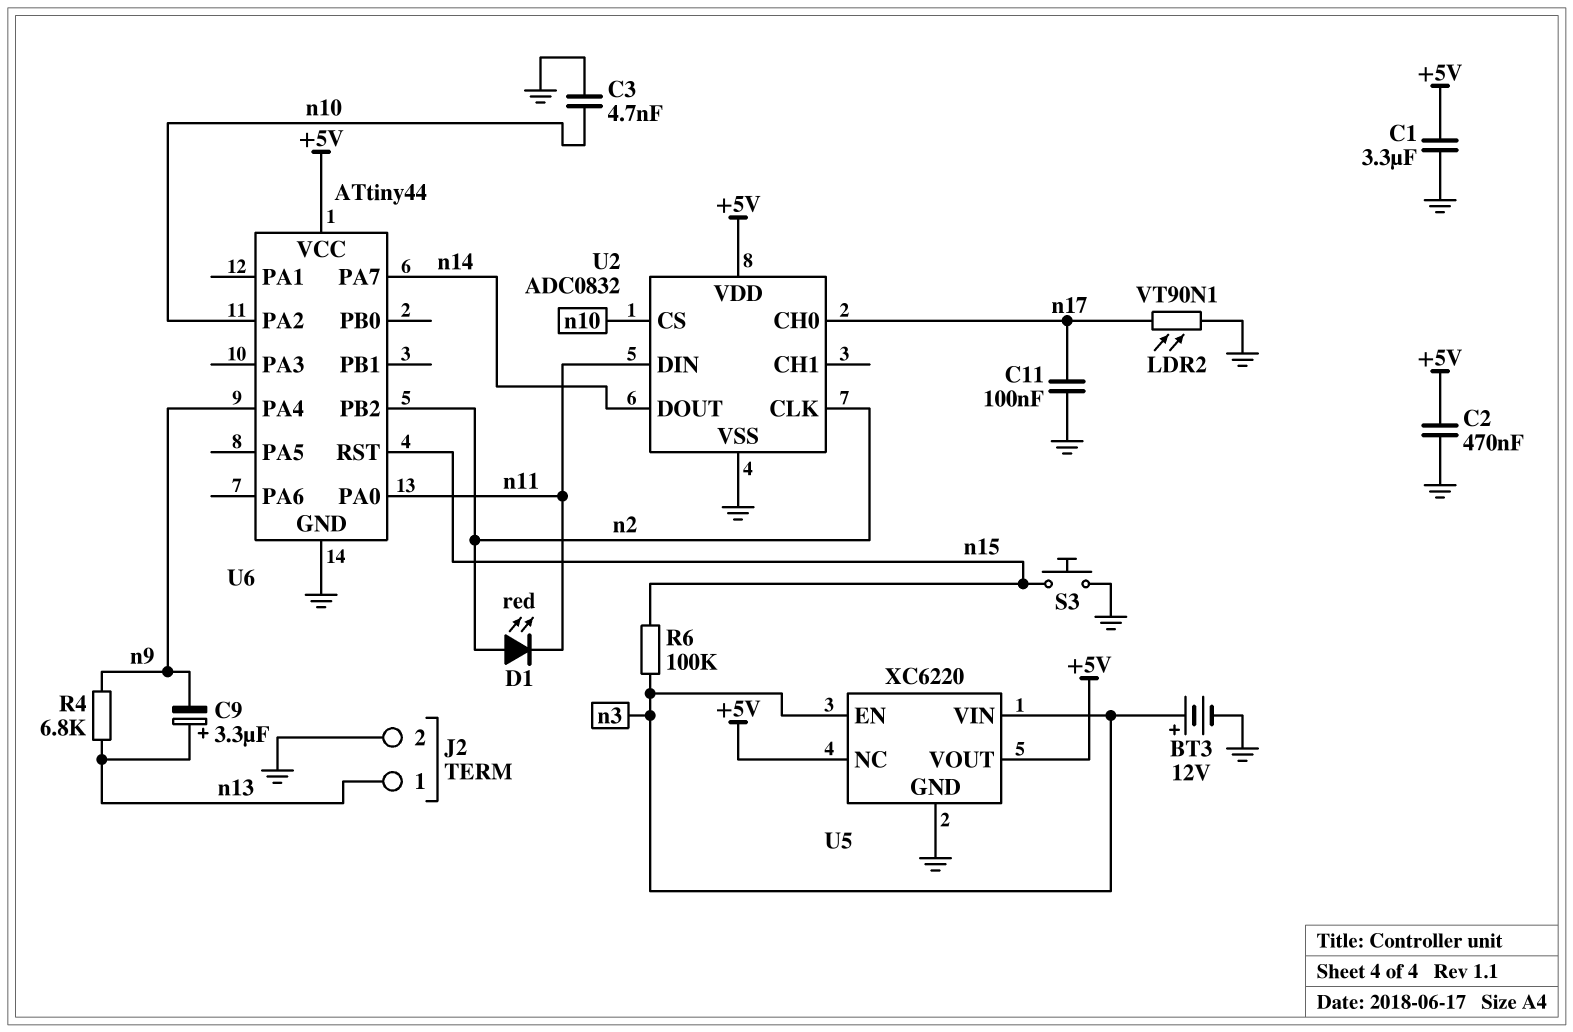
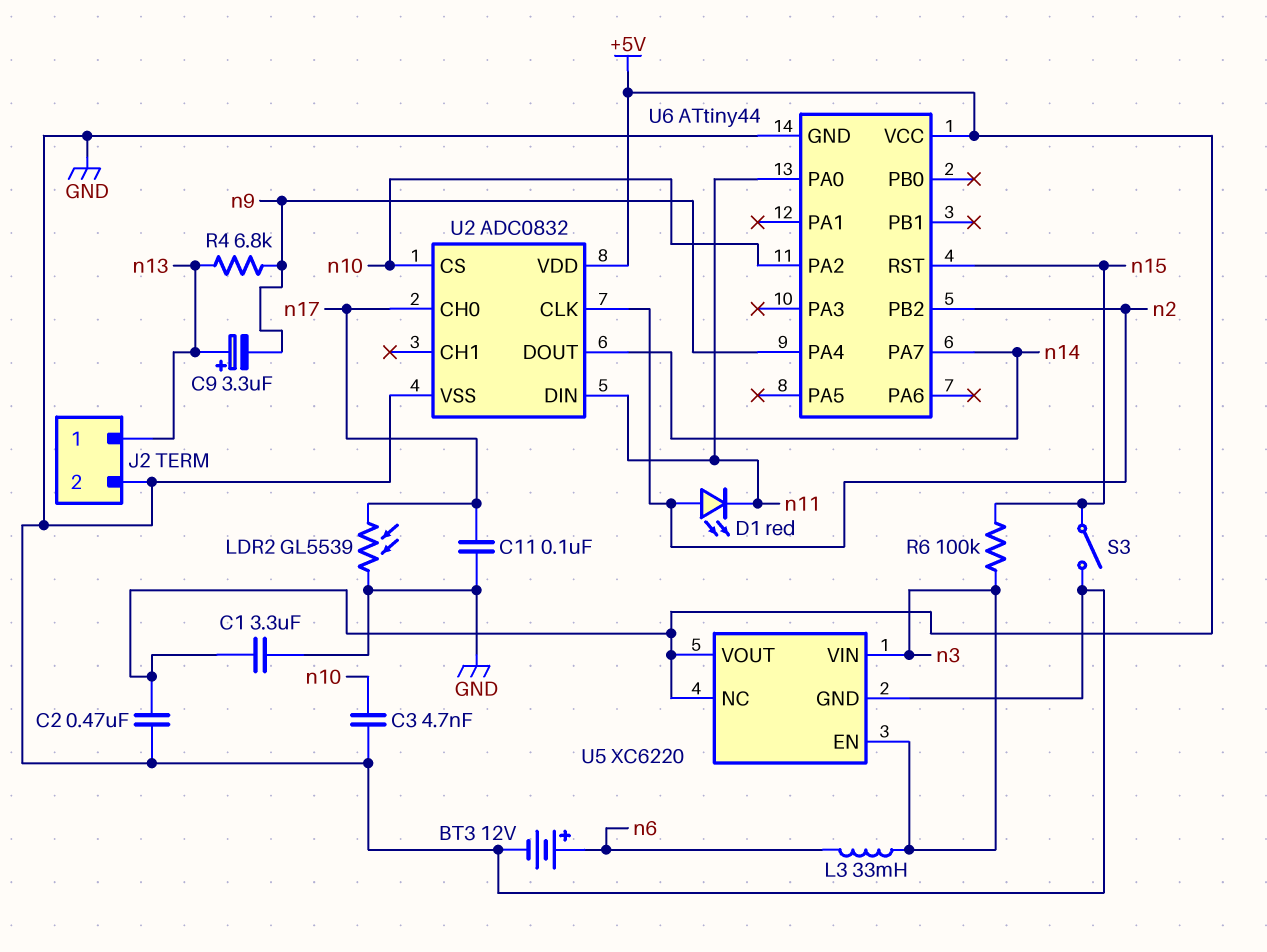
BT3: 12V (plus n3, minus GND) -> 12V (plus n6, minus GND)
L3: none -> 33mH (n3, n6)
LDR2: VT90N1 (GND, n17) -> GL5539 (GND, n17)
S3: button (GND, n15) -> switch (GND, n15)

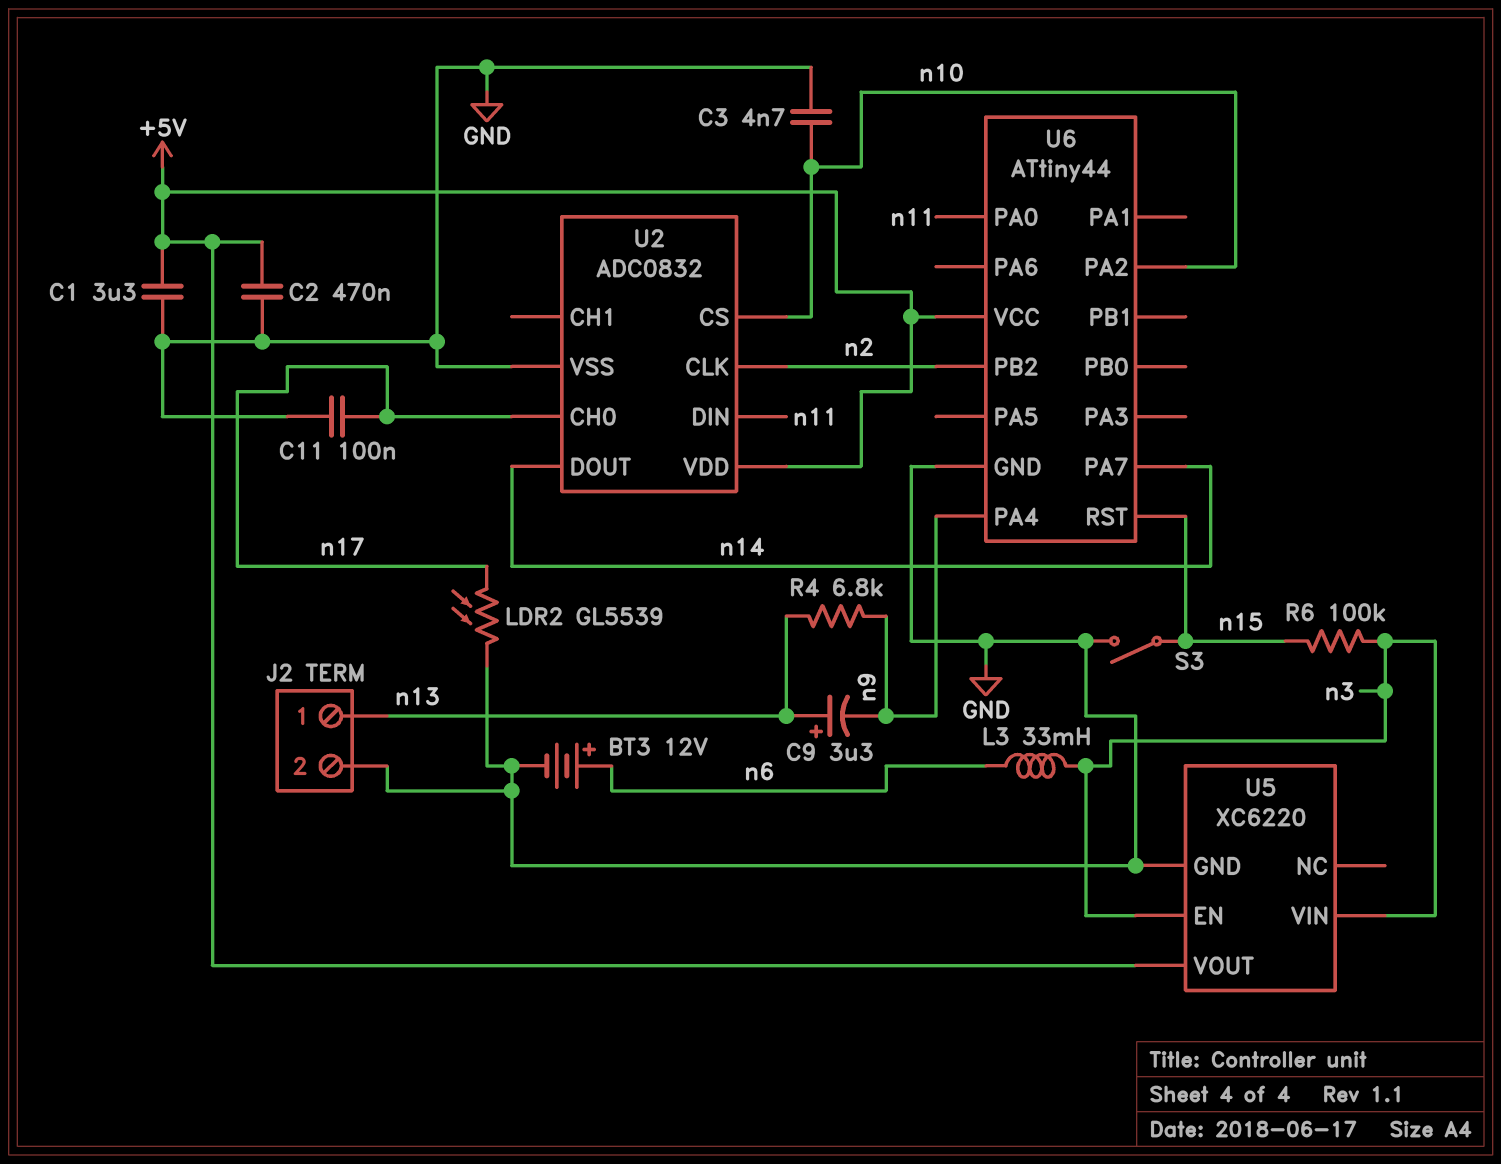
D1: LED red (A n2, K n11) -> none
U5 pin NC: +5V -> none

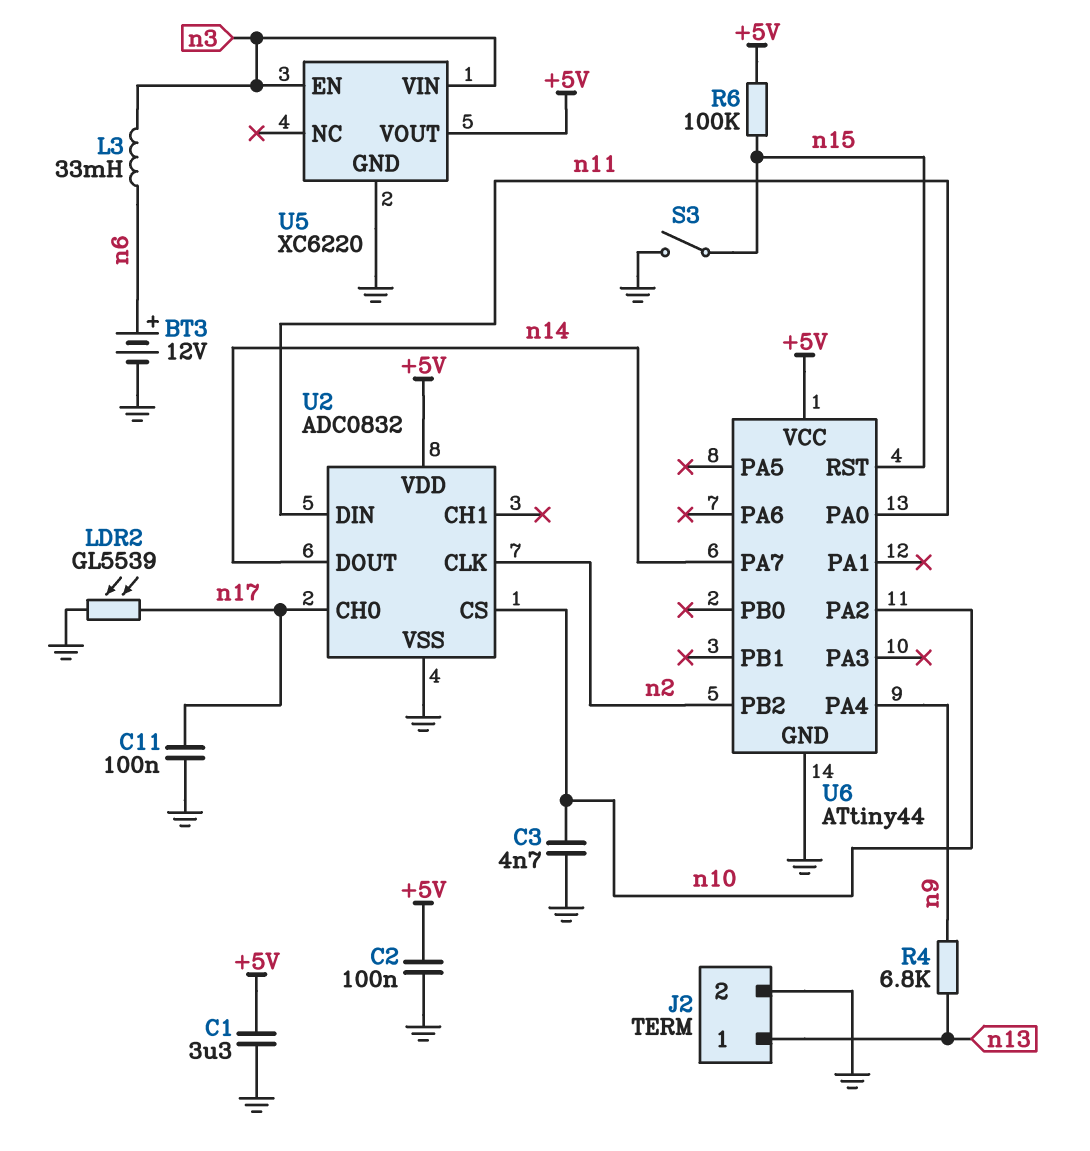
C2: 470nF (+5V, GND) -> 100nF (+5V, GND)
C9: 3.3uF (plus n13, minus n9) -> none
R6: 100k (n3, n15) -> 100k (+5V, n15)

